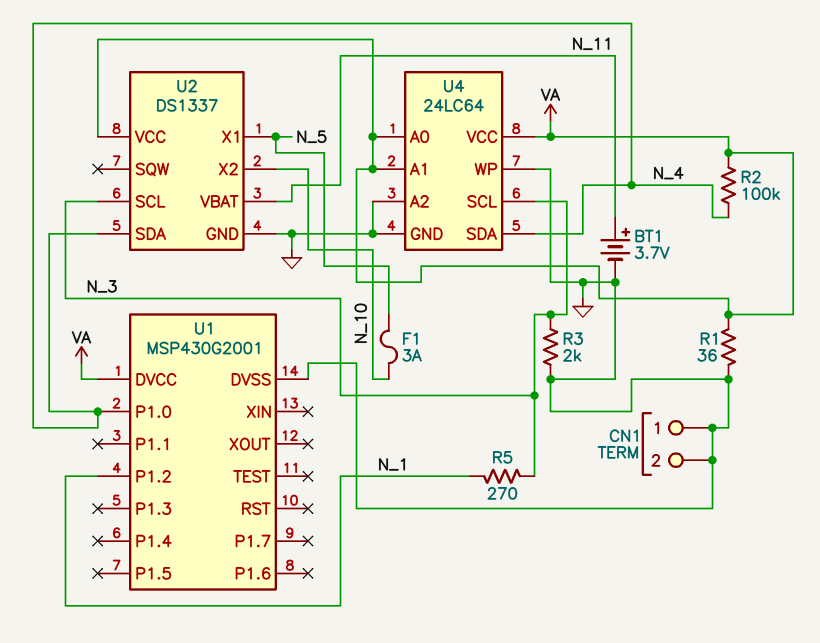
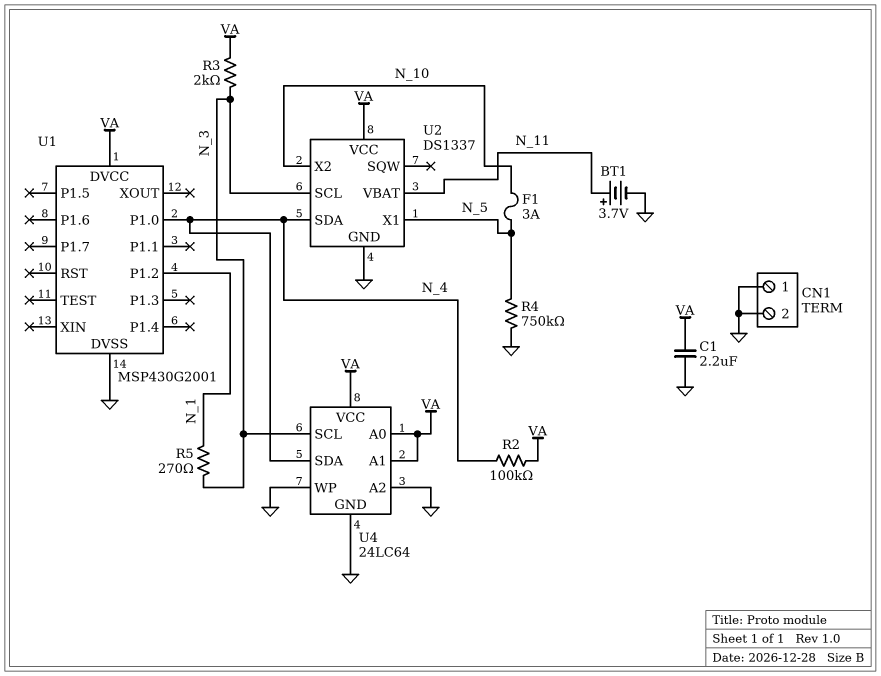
C1: none -> 2.2uF (GND, VA)
R1: 36 (GND, VA) -> none
R3: 2k (GND, N_3) -> 2k (N_3, VA)
R4: none -> 750k (GND, N_5)

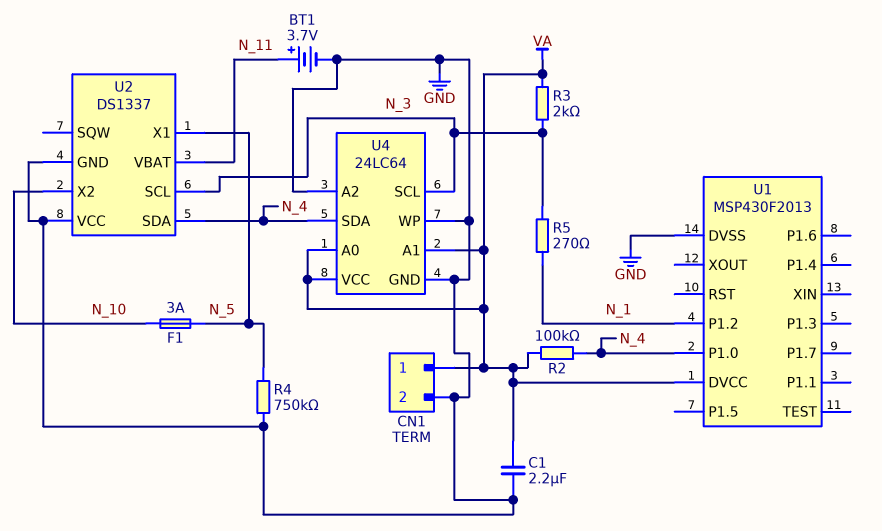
CN1 pin 1: GND -> VA
U1: MSP430G2001 -> MSP430F2013
U2 pin VCC: VA -> GND

